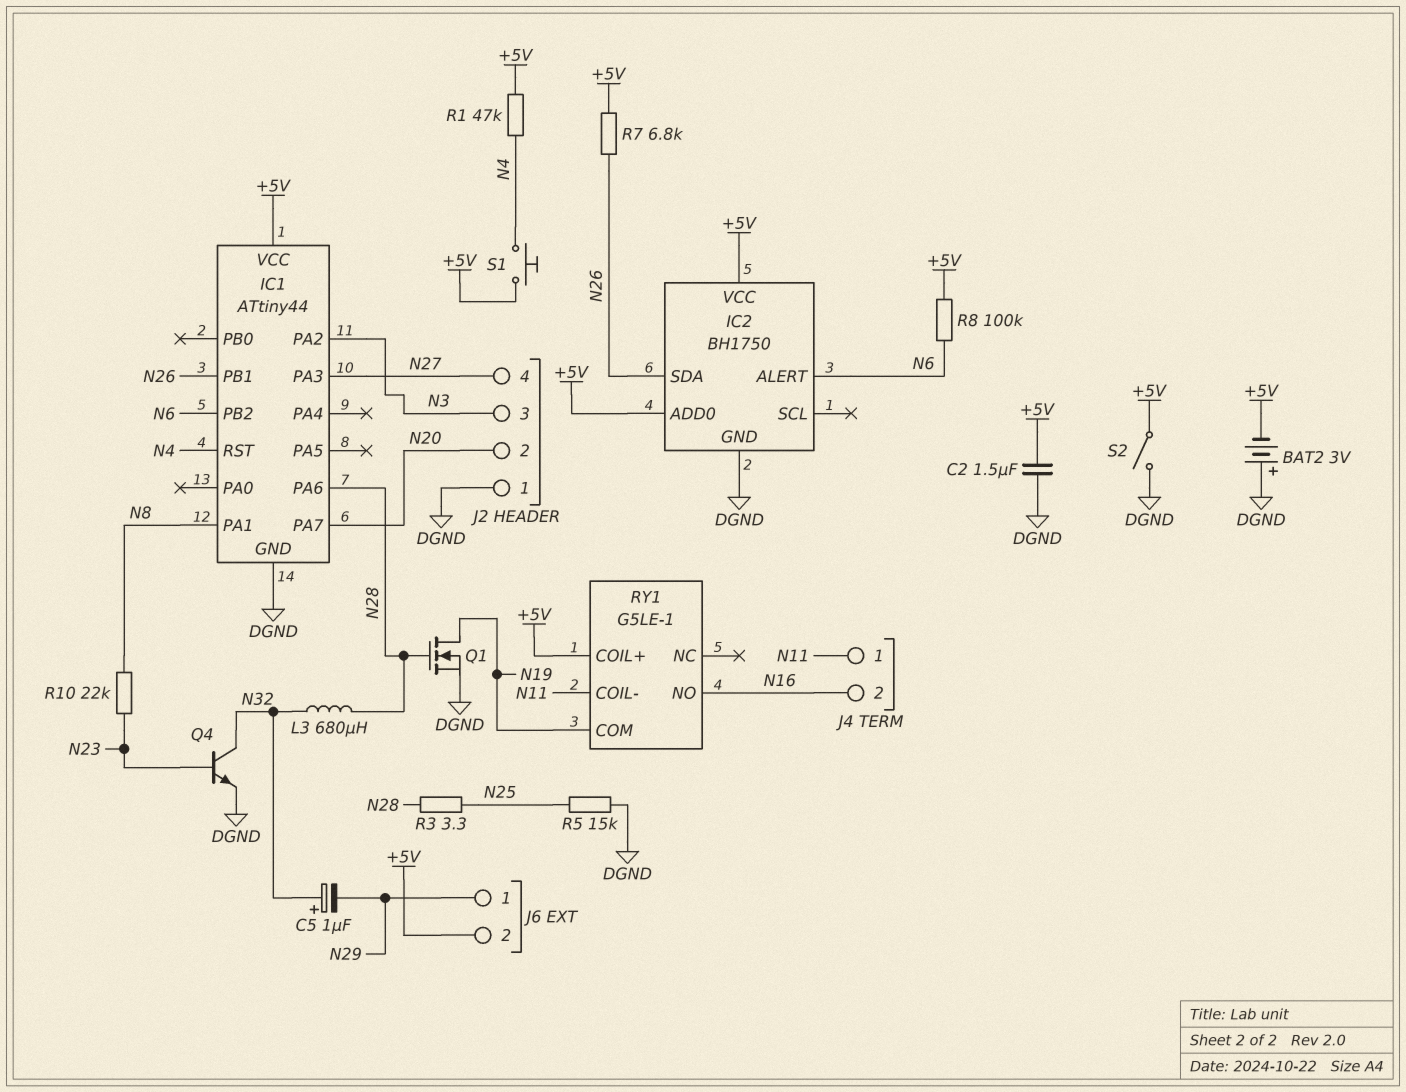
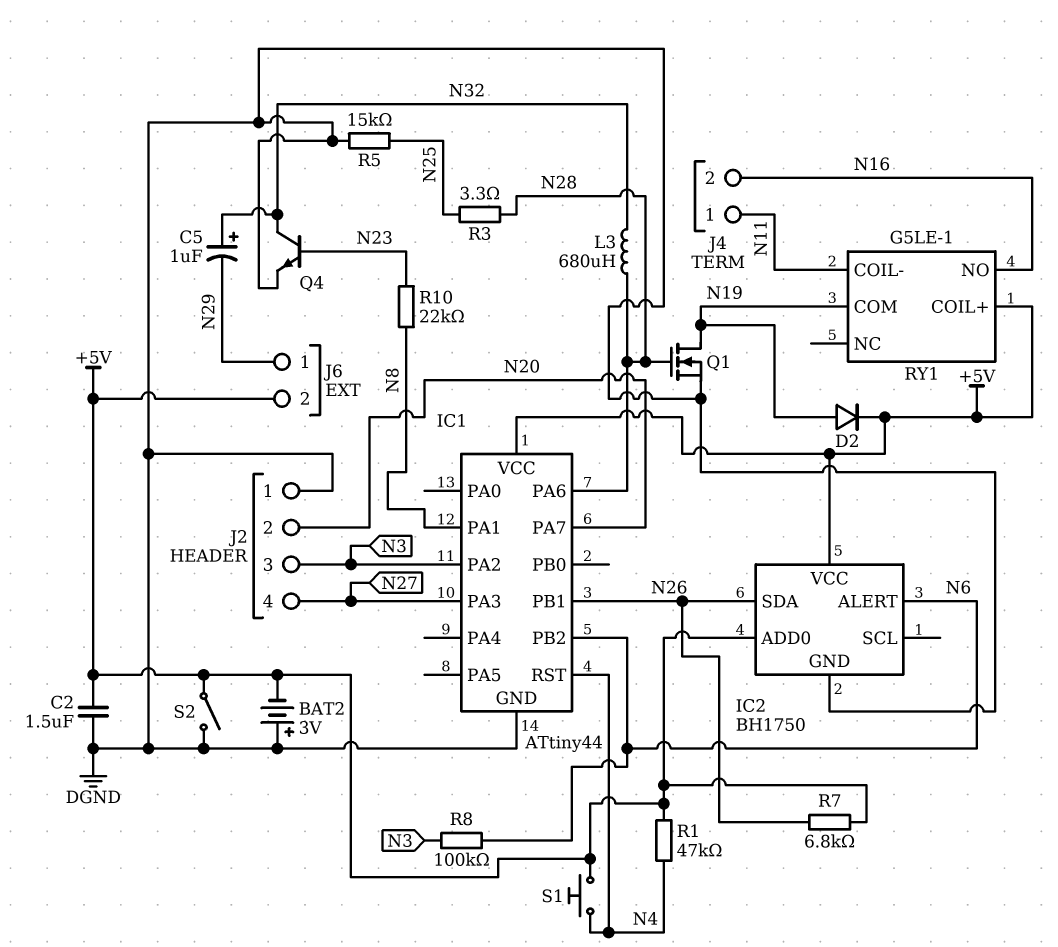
D2: none -> diode (A N19, K +5V)
R8: 100k (+5V, N6) -> 100k (N3, N6)

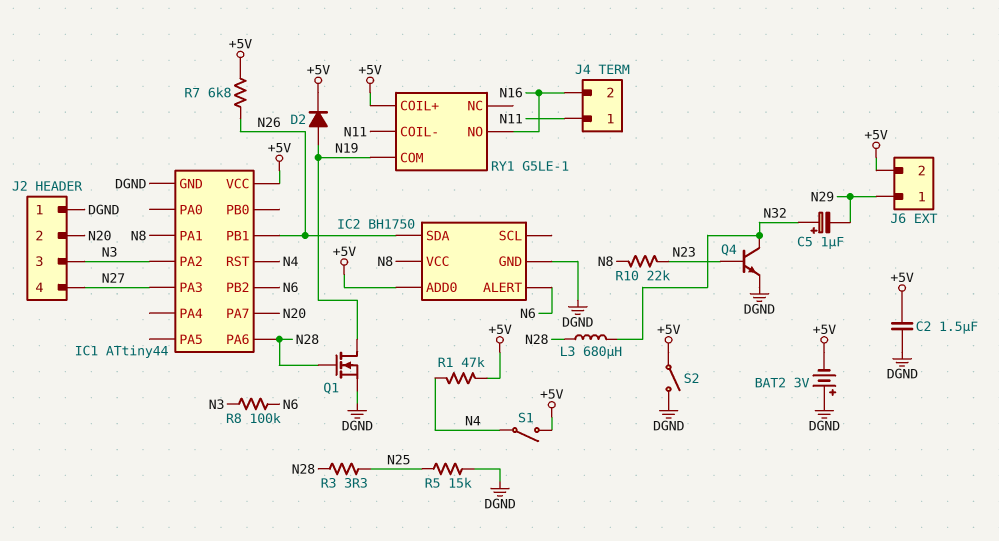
IC2 pin VCC: +5V -> N8
S1: button (+5V, N4) -> switch (+5V, N4)

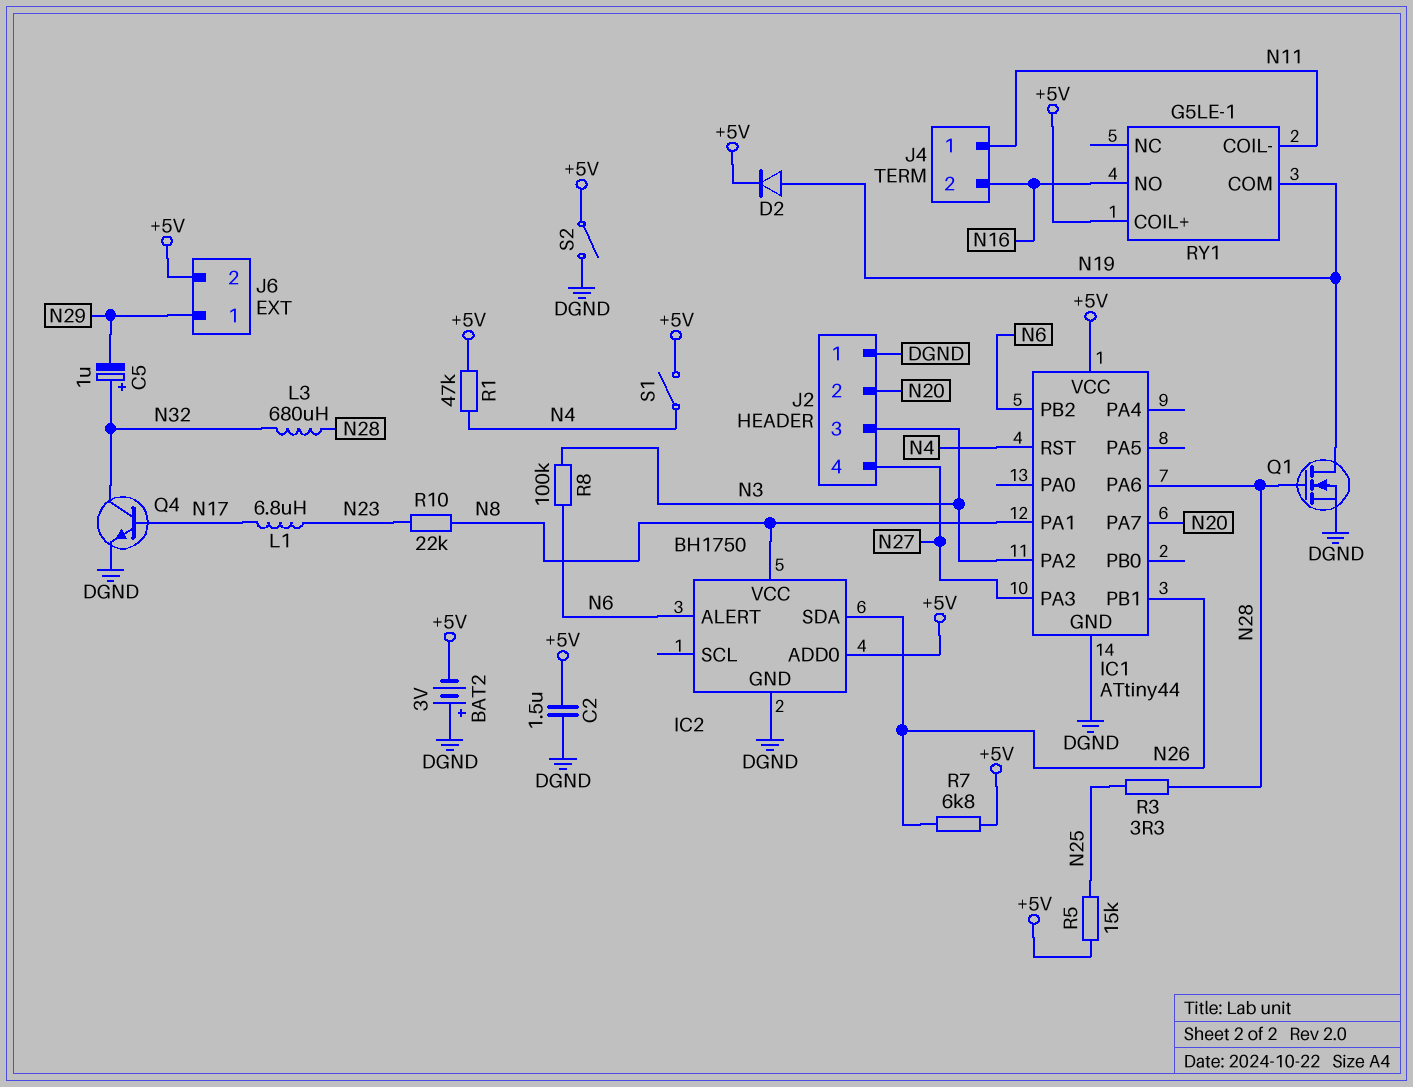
L1: none -> 6.8uH (N17, N23)
Q4: NPN (B N23, C N32, E DGND) -> NPN (B N17, C N32, E DGND)
R5: 15k (DGND, N25) -> 15k (+5V, N25)

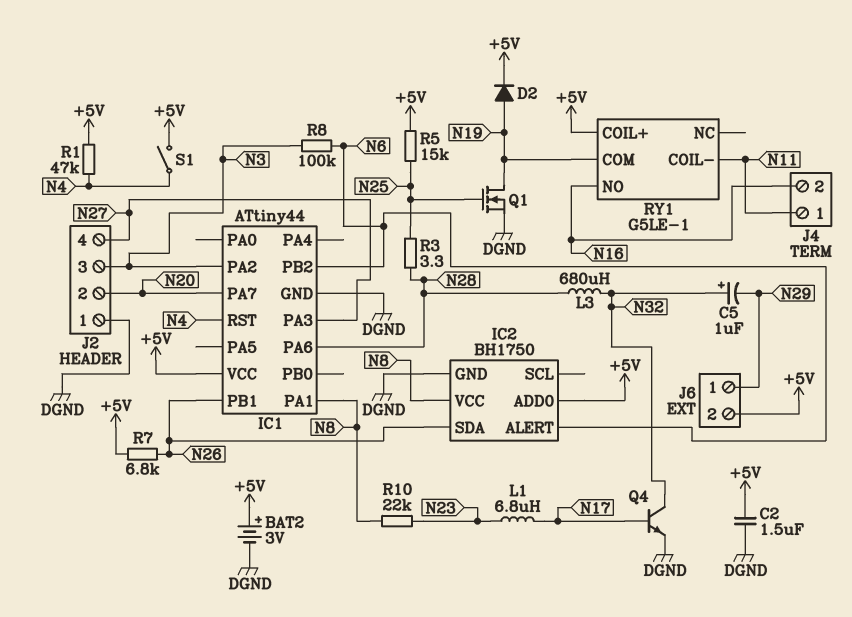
BAT2: 3V (plus DGND, minus +5V) -> 3V (plus +5V, minus DGND)
Q1: NMOS (G N28, D N19, S DGND) -> NMOS (G N25, D N19, S DGND)
S2: switch (+5V, DGND) -> none

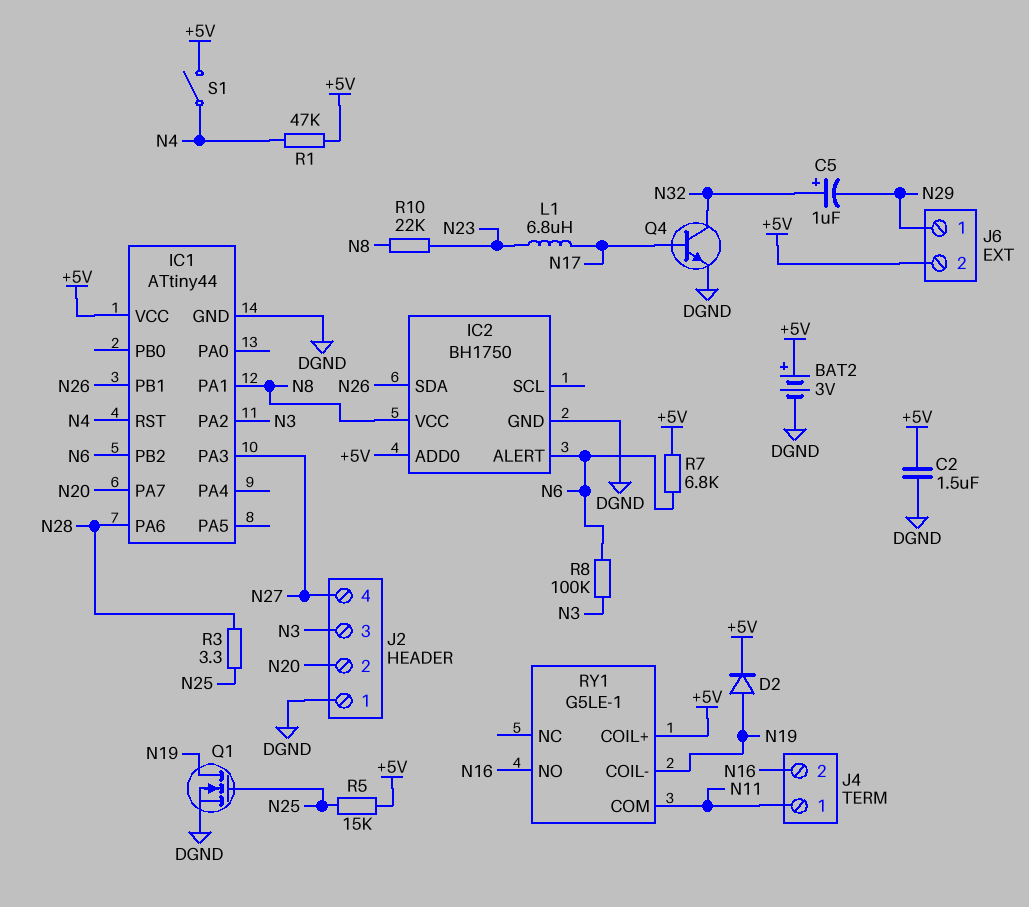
L3: 680uH (N28, N32) -> none
R7: 6.8k (+5V, N26) -> 6.8k (+5V, N6)
RY1 pin COIL-: N11 -> N19
RY1 pin COM: N19 -> N11

